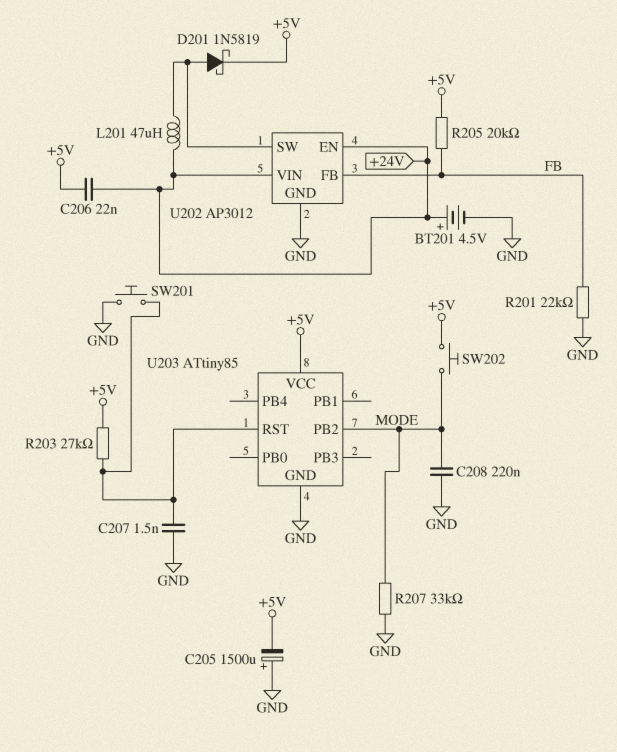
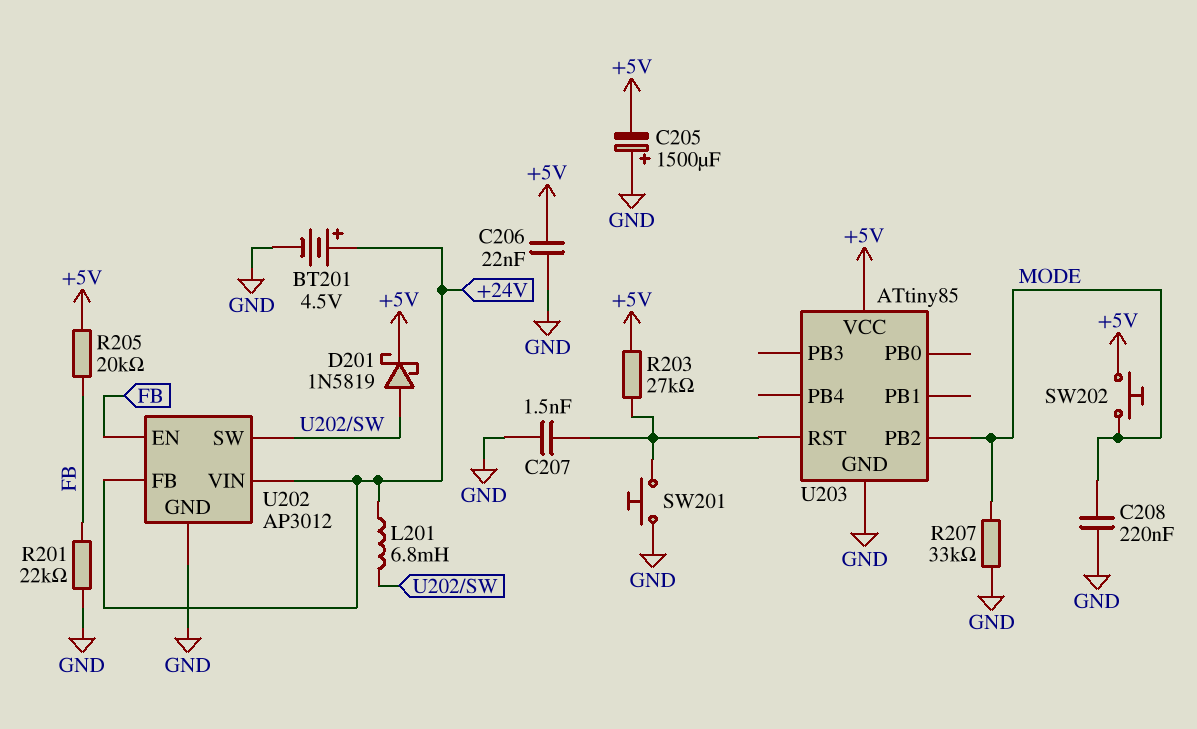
C206: 22nF (+5V, +24V) -> 22nF (+5V, GND)
L201: 47uH (+24V, U202/SW) -> 6.8mH (+24V, U202/SW)
U202 pin EN: +24V -> FB
U202 pin FB: FB -> +24V

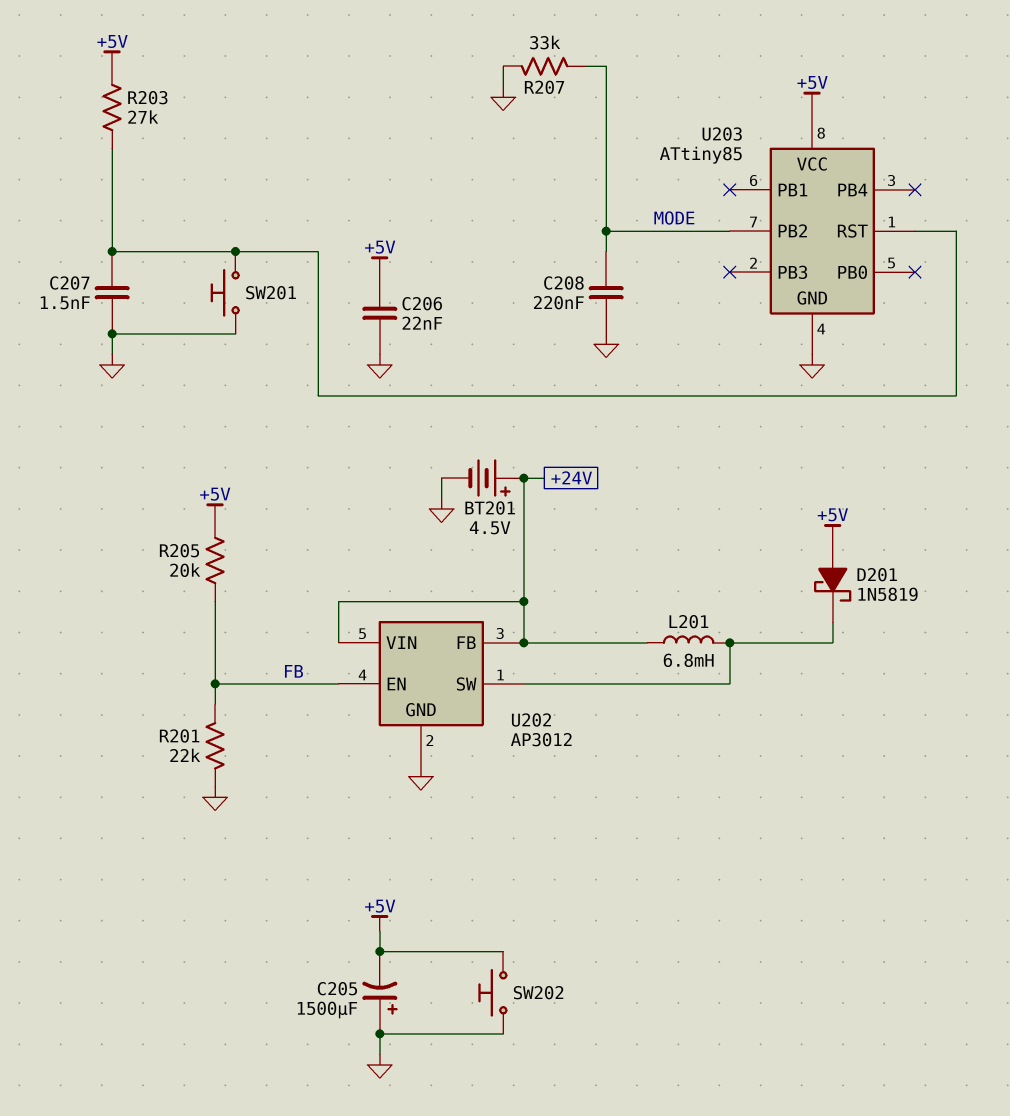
D201: schottky 1N5819 (A U202/SW, K +5V) -> schottky 1N5819 (A +5V, K U202/SW)
SW202: button (+5V, MODE) -> button (+5V, GND)

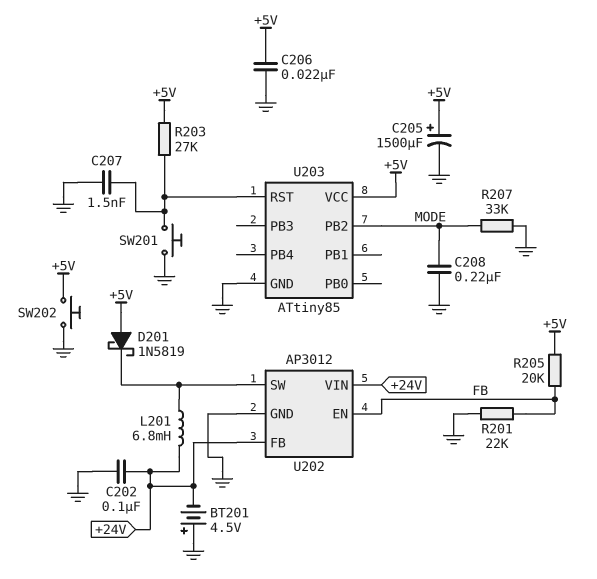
BT201: 4.5V (plus +24V, minus GND) -> 4.5V (plus GND, minus +24V)
C202: none -> 100nF (+24V, GND)
C205: 1500uF (plus GND, minus +5V) -> 1500uF (plus +5V, minus GND)

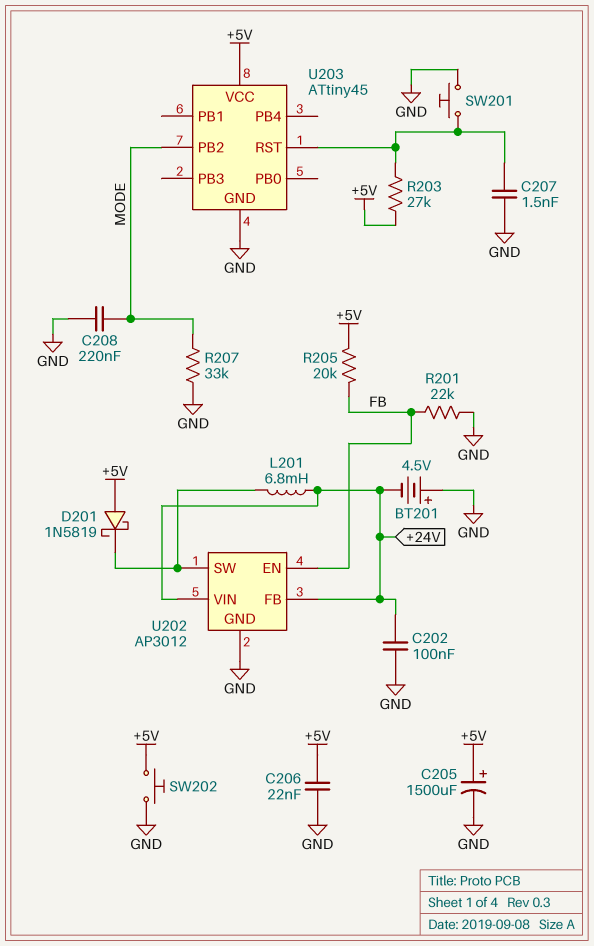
U203: ATtiny85 -> ATtiny45

